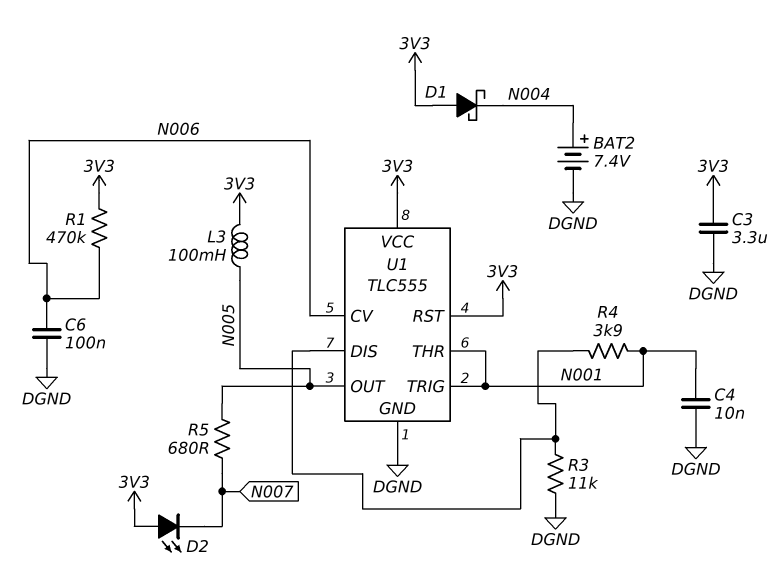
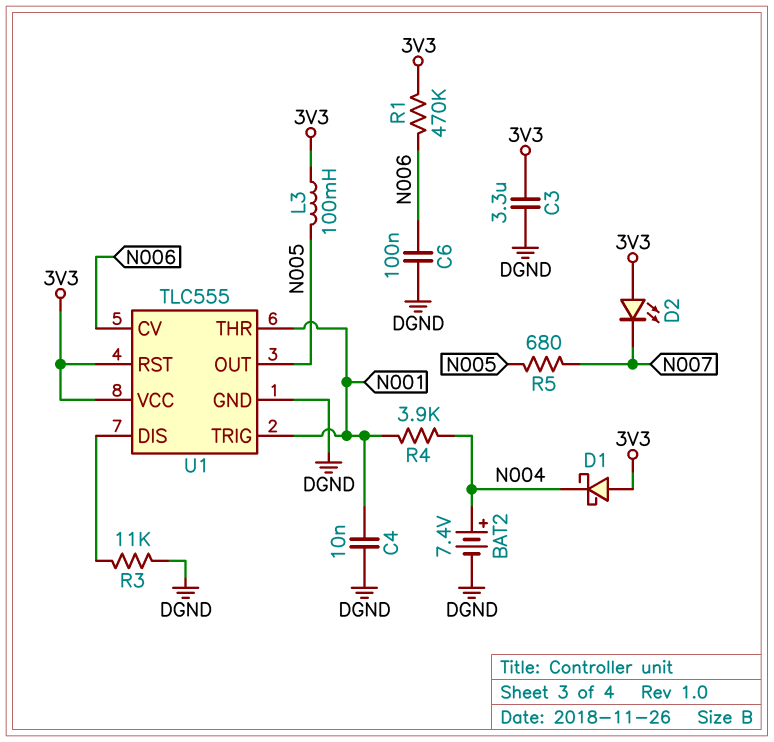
R4: 3.9k (N001, U1/DIS) -> 3.9k (N001, N004)

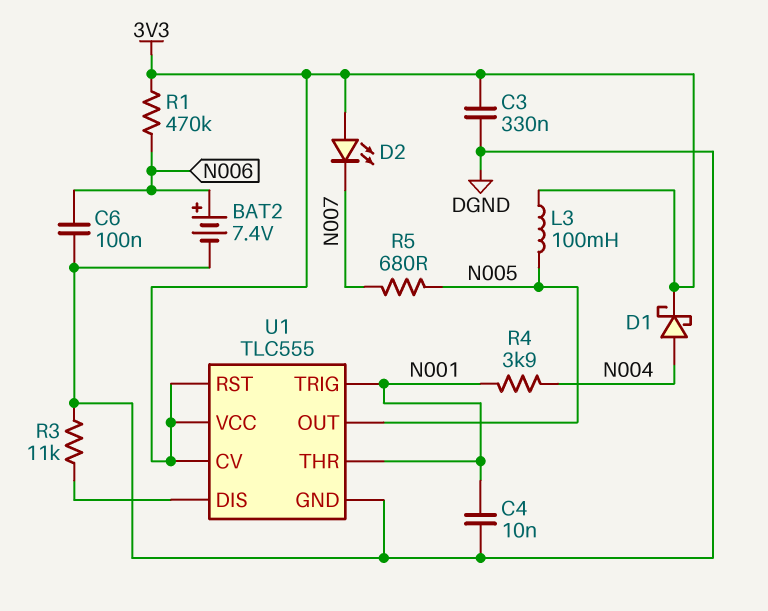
BAT2: 7.4V (plus N004, minus DGND) -> 7.4V (plus N006, minus DGND)
C3: 3.3uF (3V3, DGND) -> 330nF (3V3, DGND)
D1: schottky (A 3V3, K N004) -> schottky (A N004, K 3V3)
U1 pin CV: N006 -> 3V3

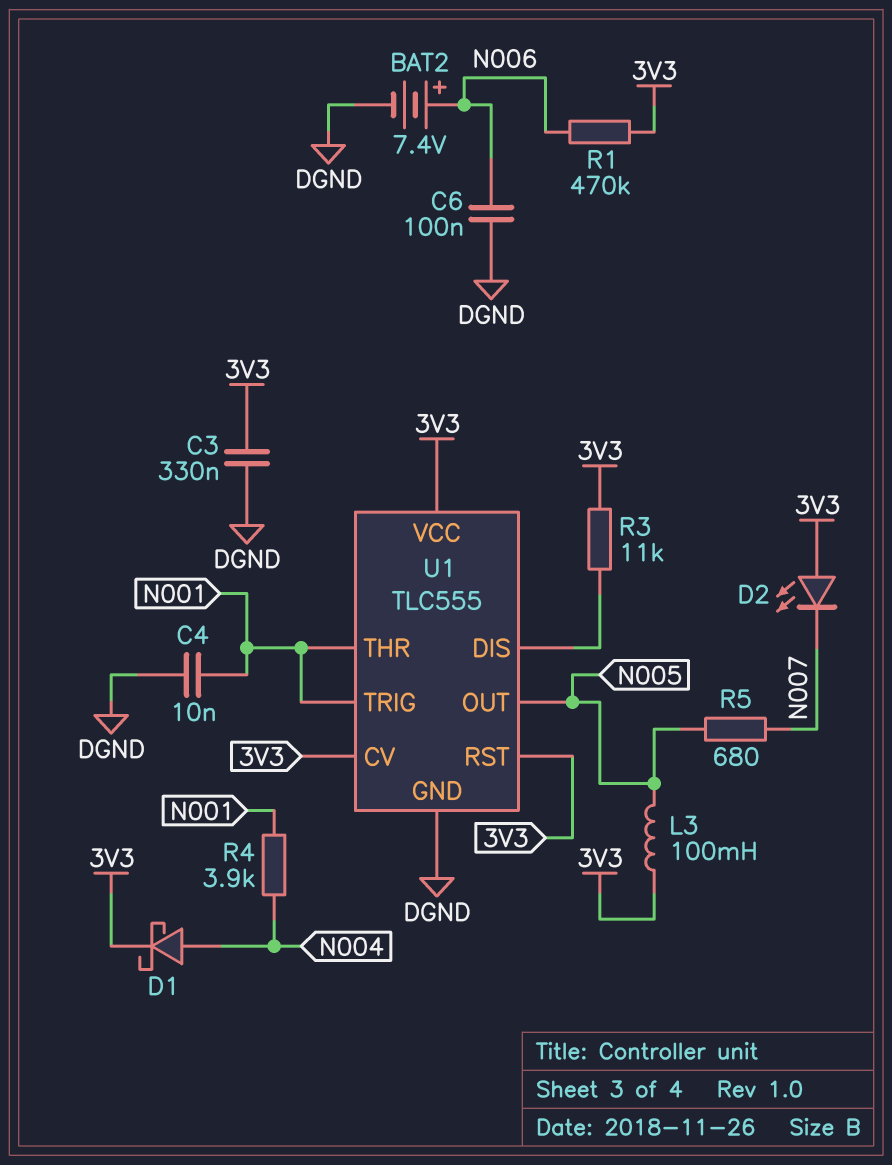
R3: 11k (DGND, U1/DIS) -> 11k (3V3, U1/DIS)

